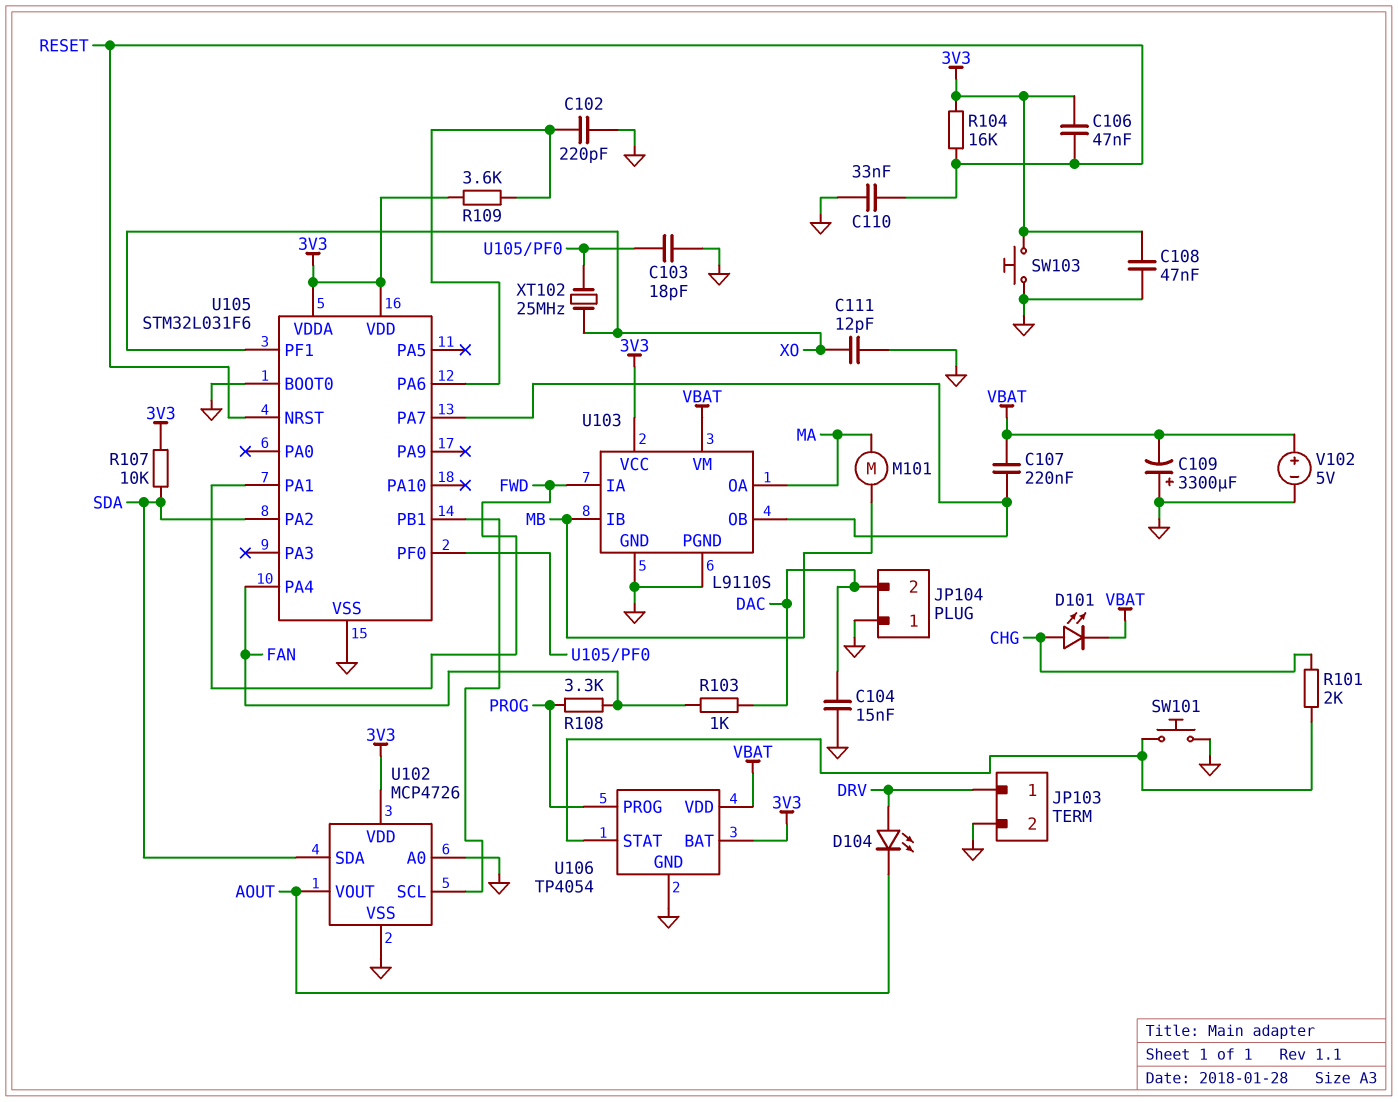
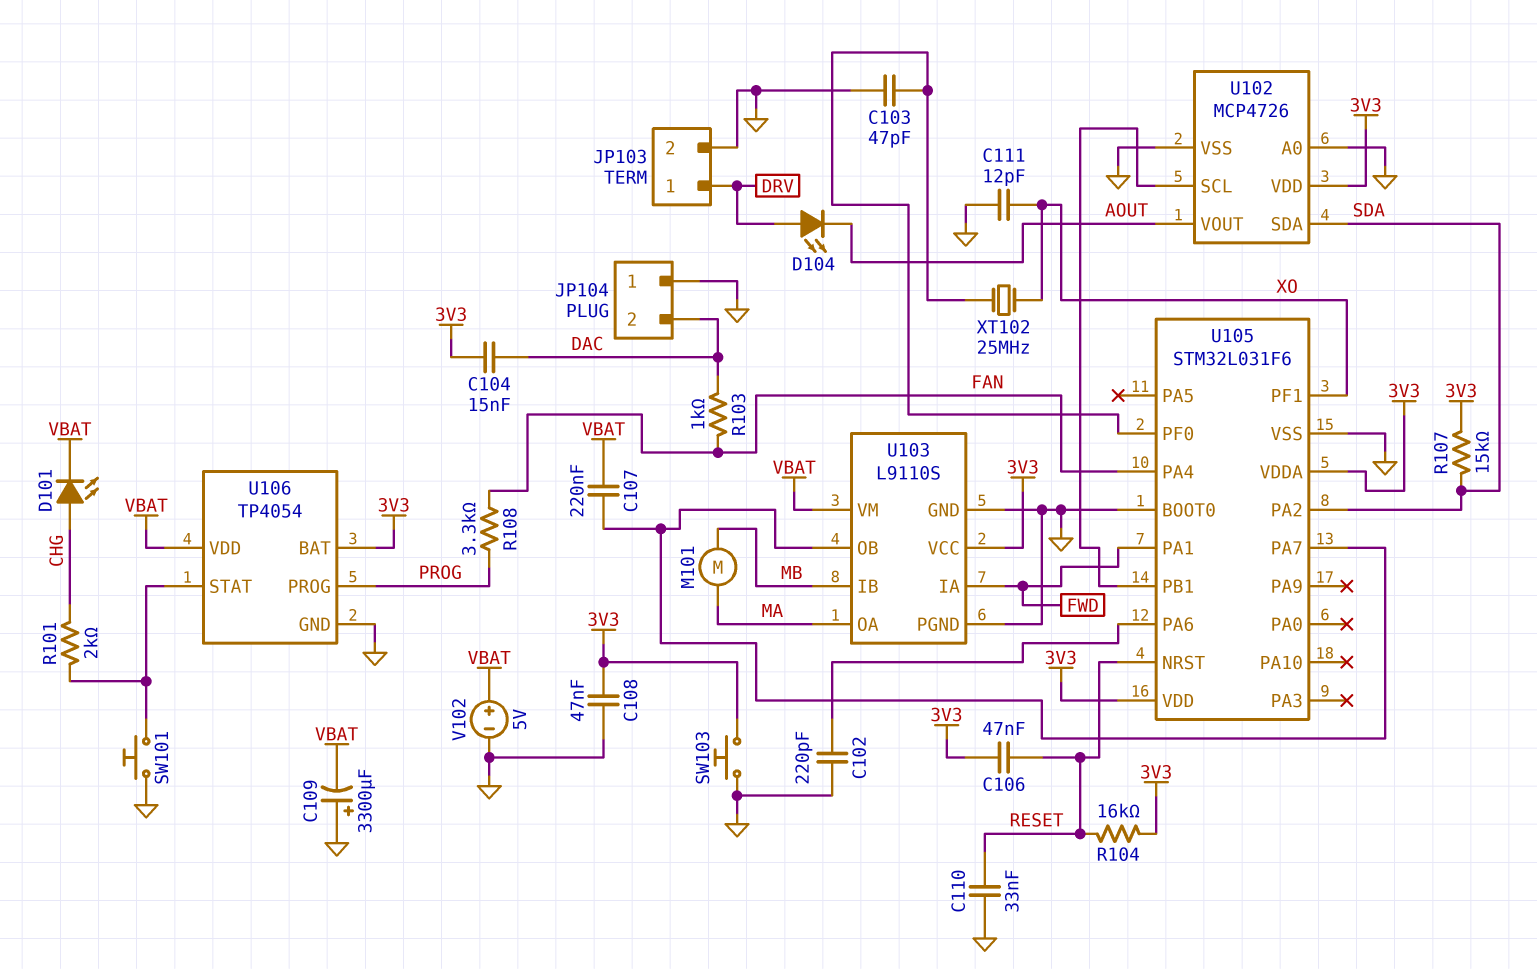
C103: 18pF (GND, U105/PF0) -> 47pF (GND, U105/PF0)
C104: 15nF (DAC, GND) -> 15nF (3V3, DAC)
R107: 10k (3V3, SDA) -> 15k (3V3, SDA)
R109: 3.6k (3V3, U105/PA6) -> none

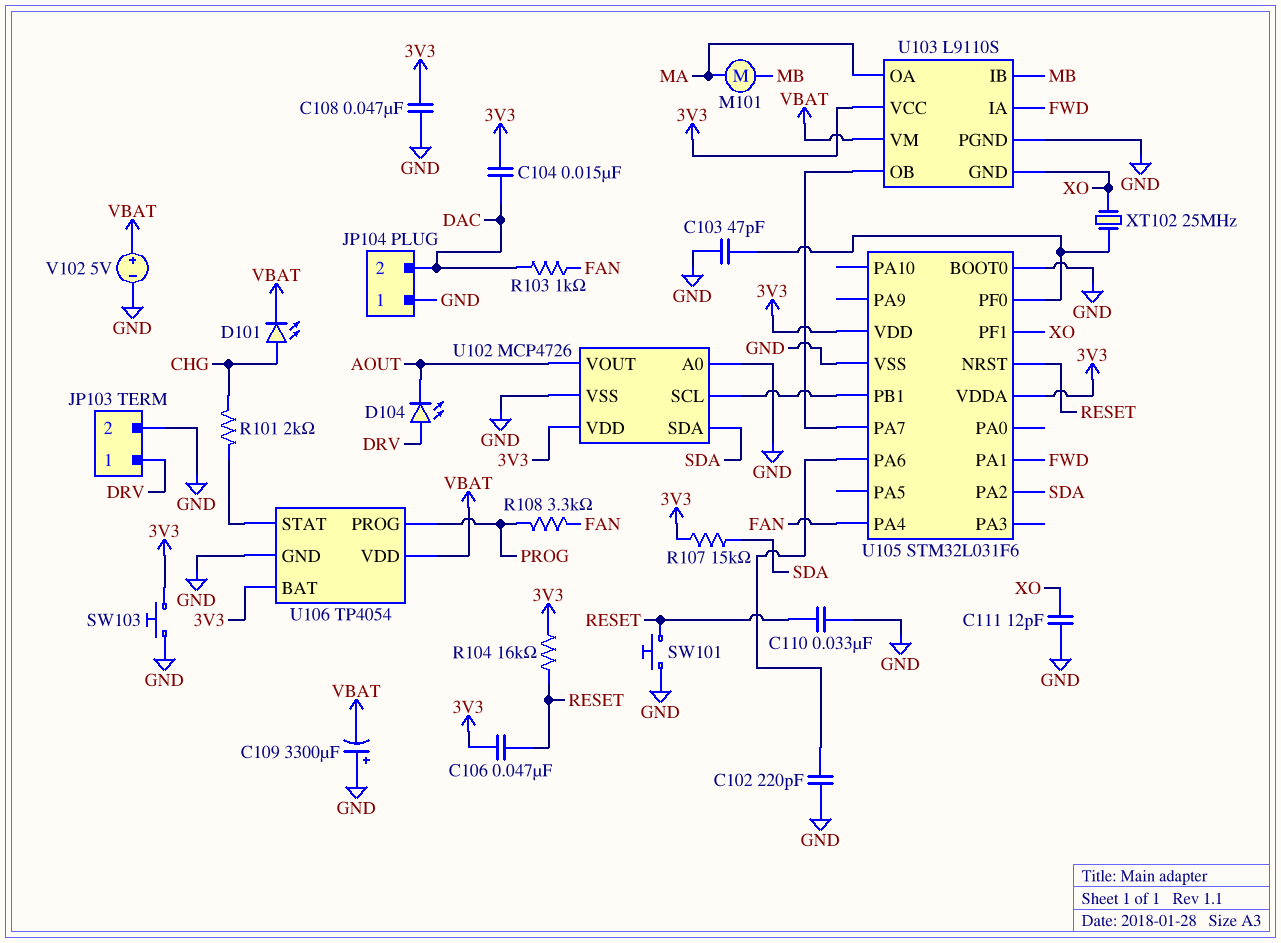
C107: 220nF (U103/OB, VBAT) -> none
SW101: button (GND, U106/STAT) -> button (GND, RESET)
U103 pin GND: GND -> XO

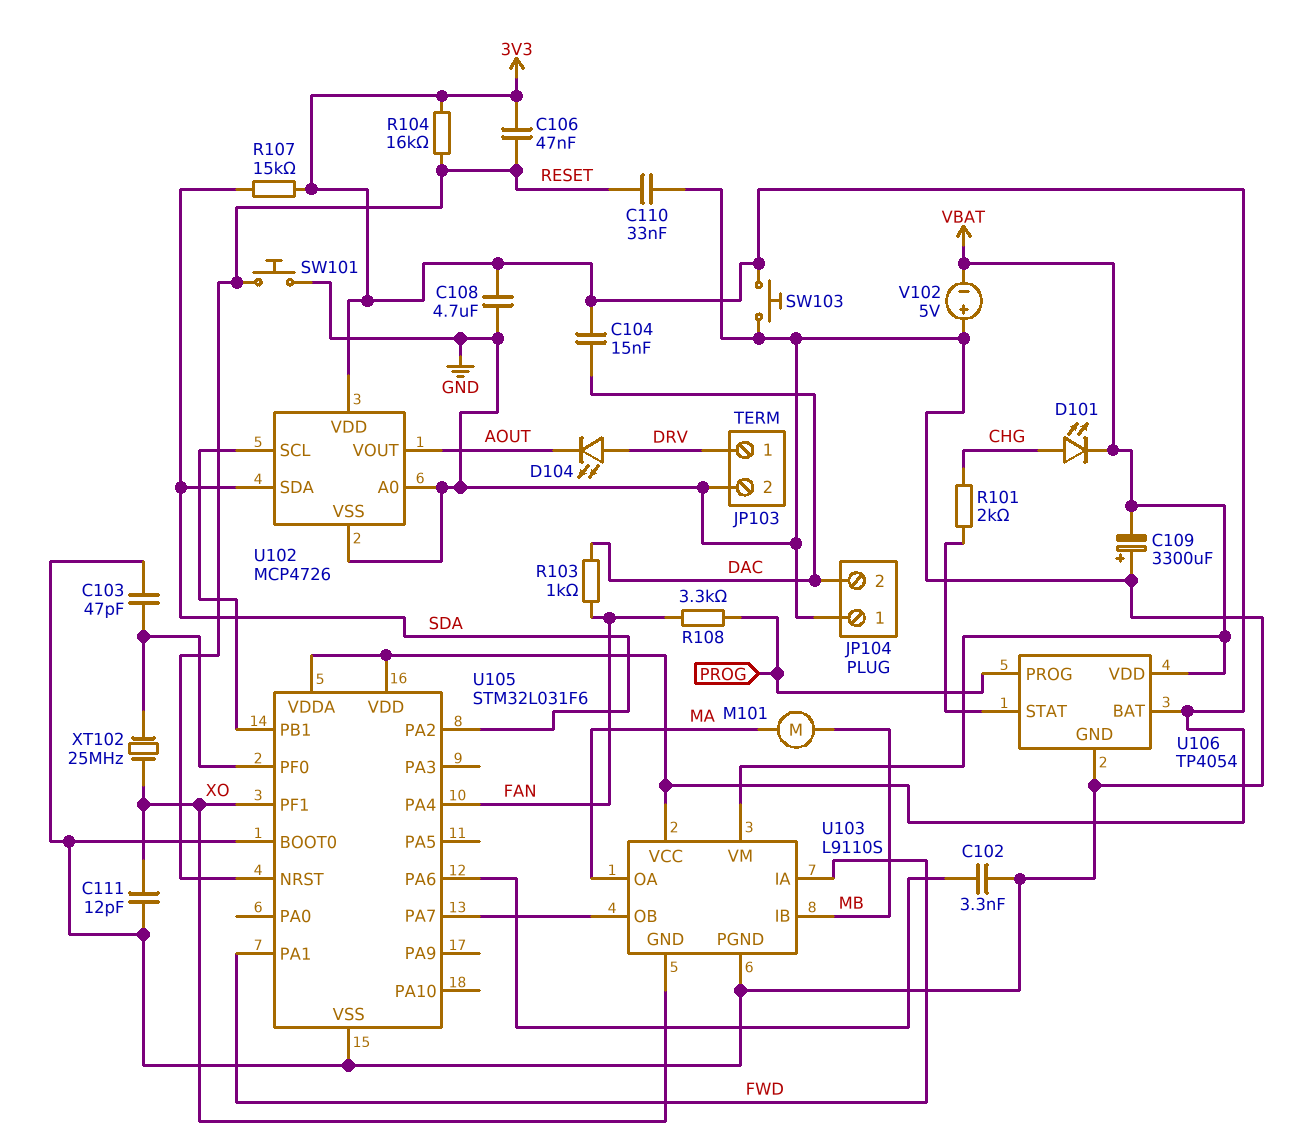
C102: 220pF (GND, U105/PA6) -> 3.3nF (GND, U105/PA6)
C108: 47nF (3V3, GND) -> 4.7uF (3V3, GND)
V102: 5V (plus VBAT, minus GND) -> 5V (plus GND, minus VBAT)

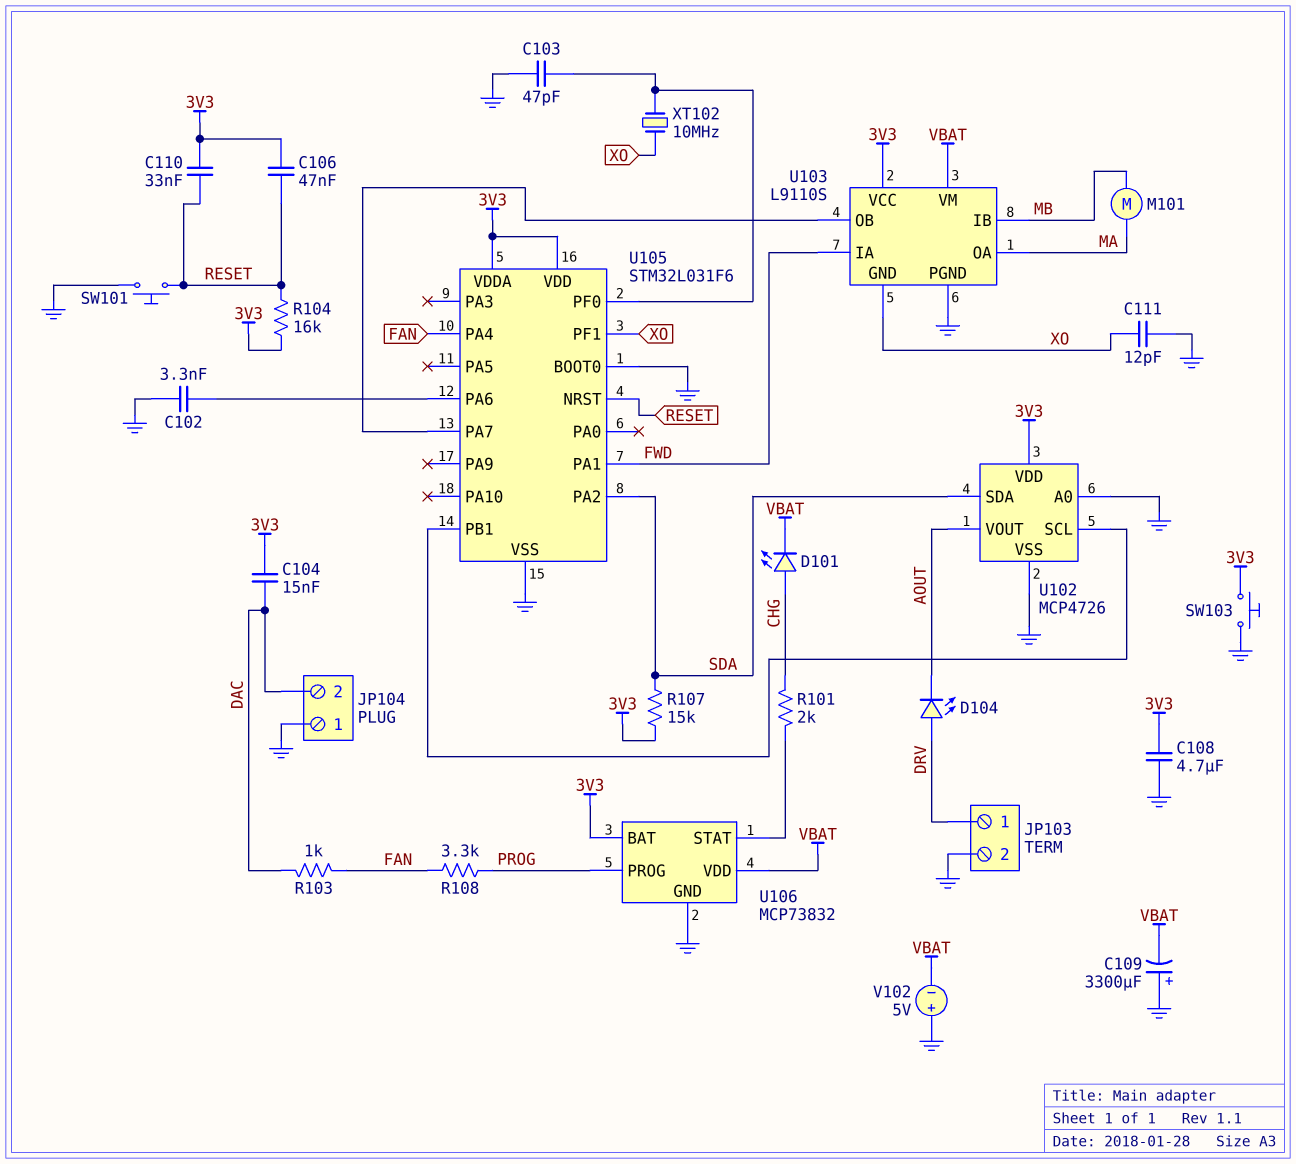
C110: 33nF (GND, RESET) -> 33nF (3V3, RESET)
U106: TP4054 -> MCP73832
XT102: 25MHz (U105/PF0, XO) -> 10MHz (U105/PF0, XO)

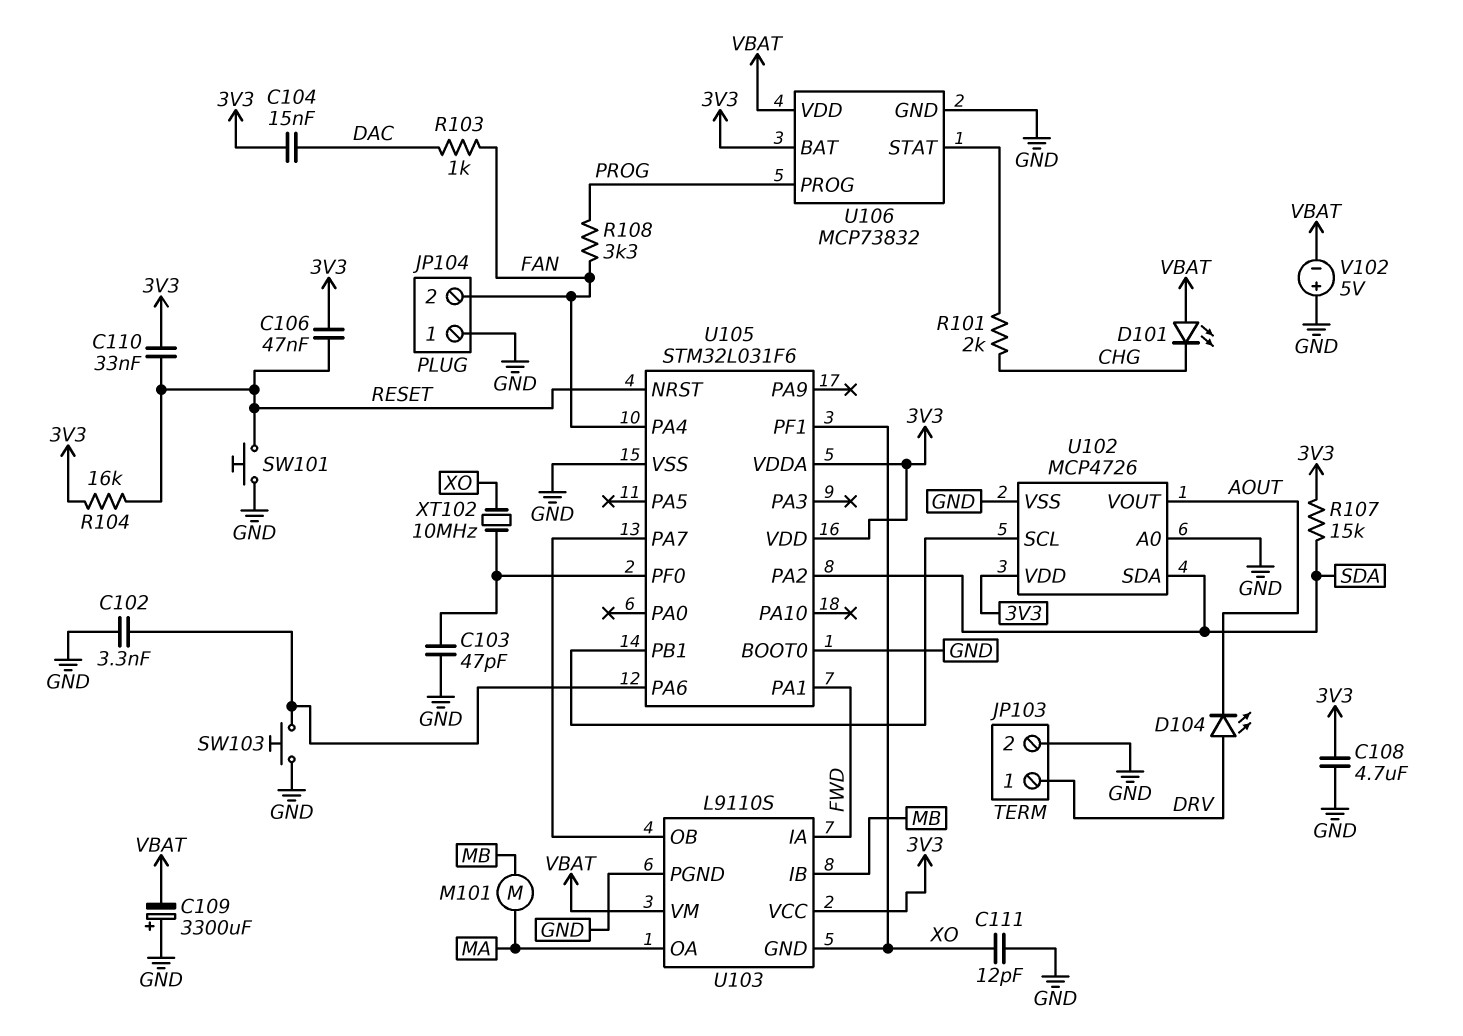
D101: LED (A CHG, K VBAT) -> LED (A VBAT, K CHG)
JP104 pin 2: DAC -> FAN
SW103: button (3V3, GND) -> button (GND, U105/PA6)

